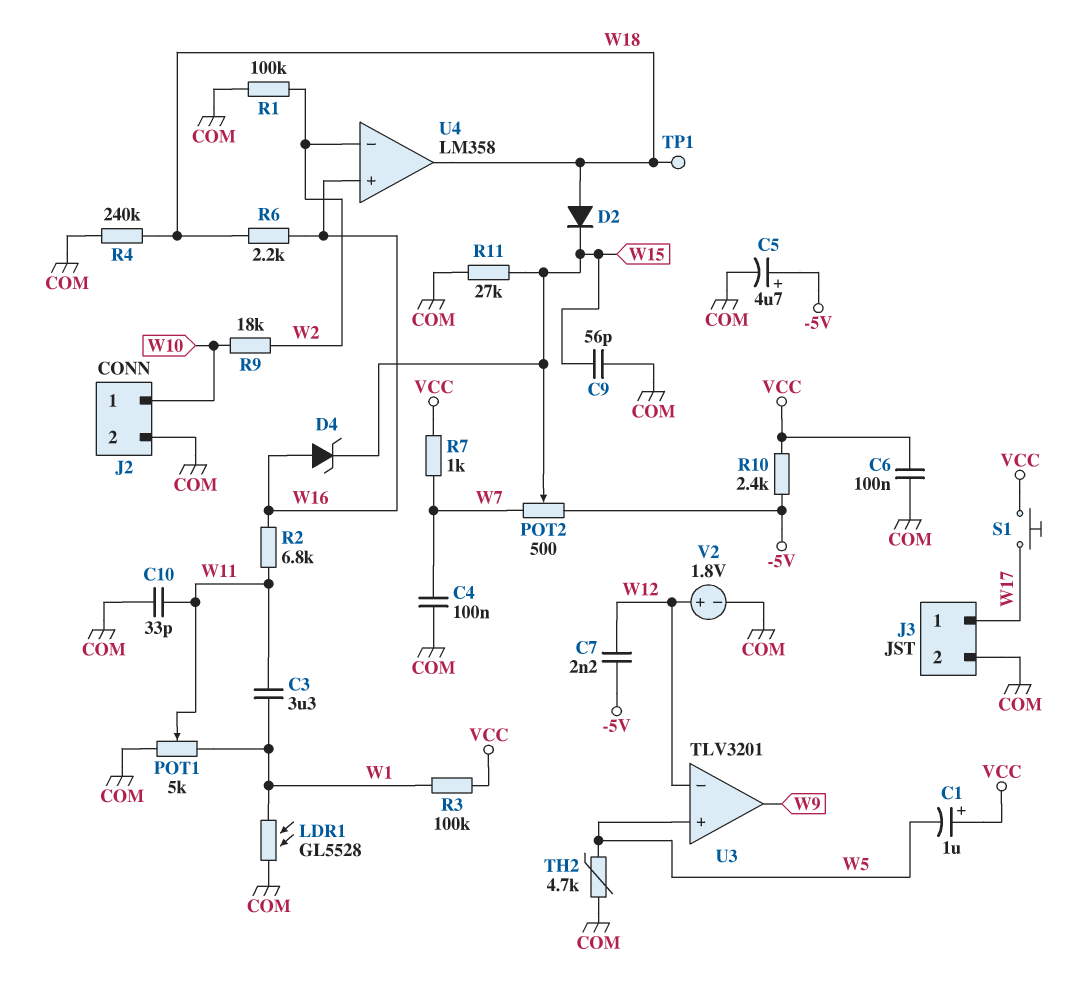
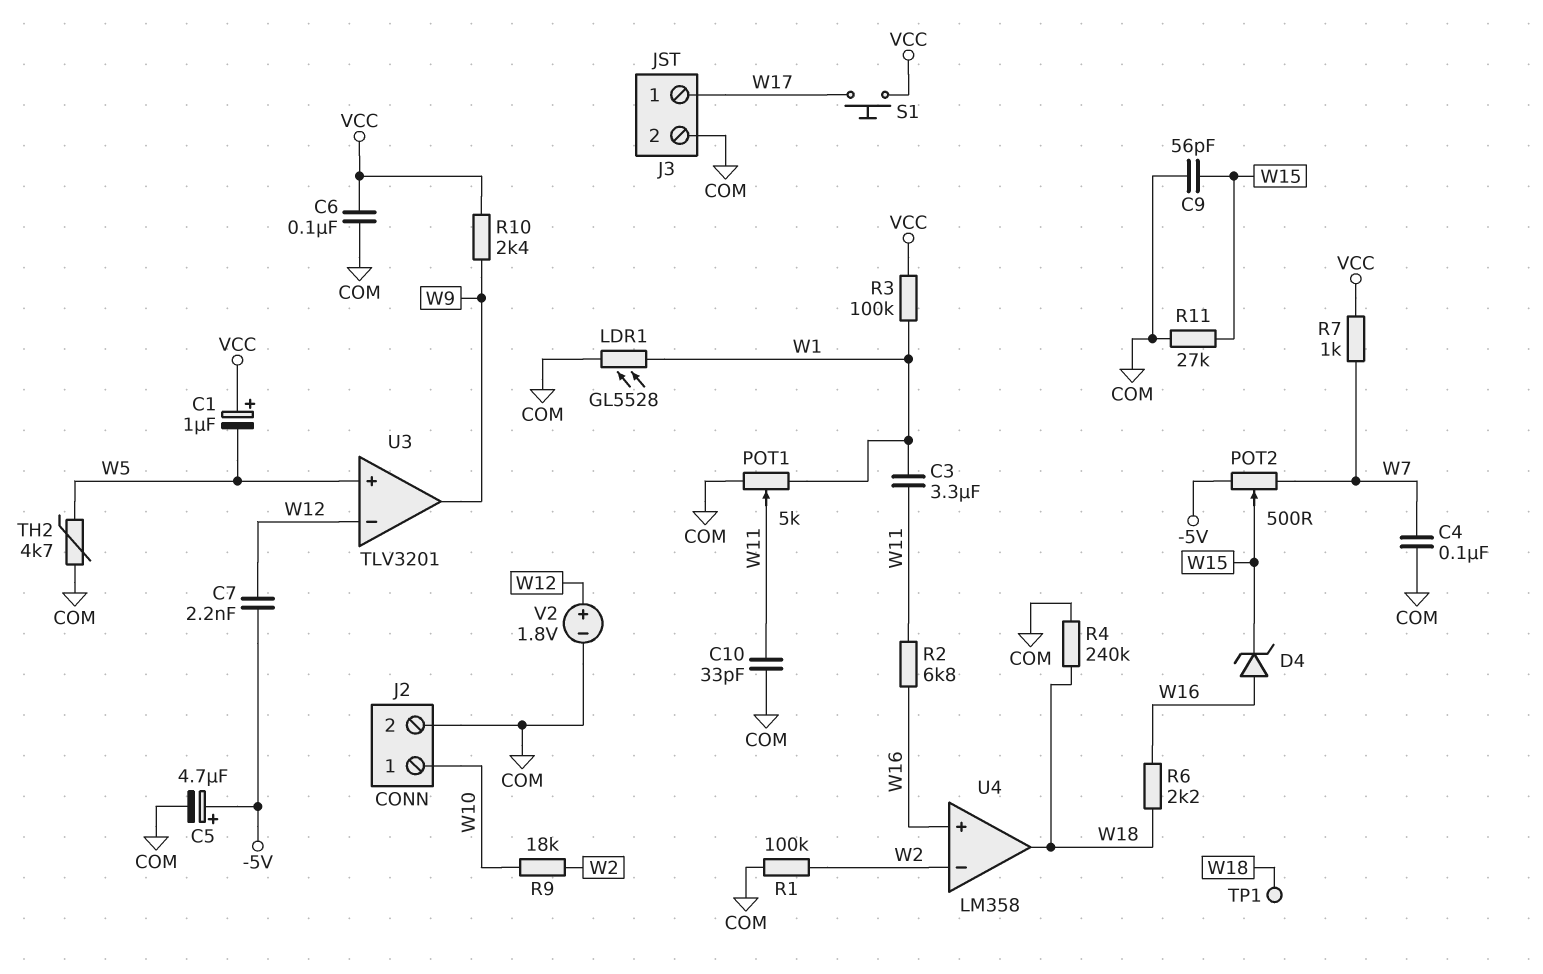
D2: diode (A W18, K W15) -> none
R10: 2.4k (-5V, VCC) -> 2.4k (VCC, W9)

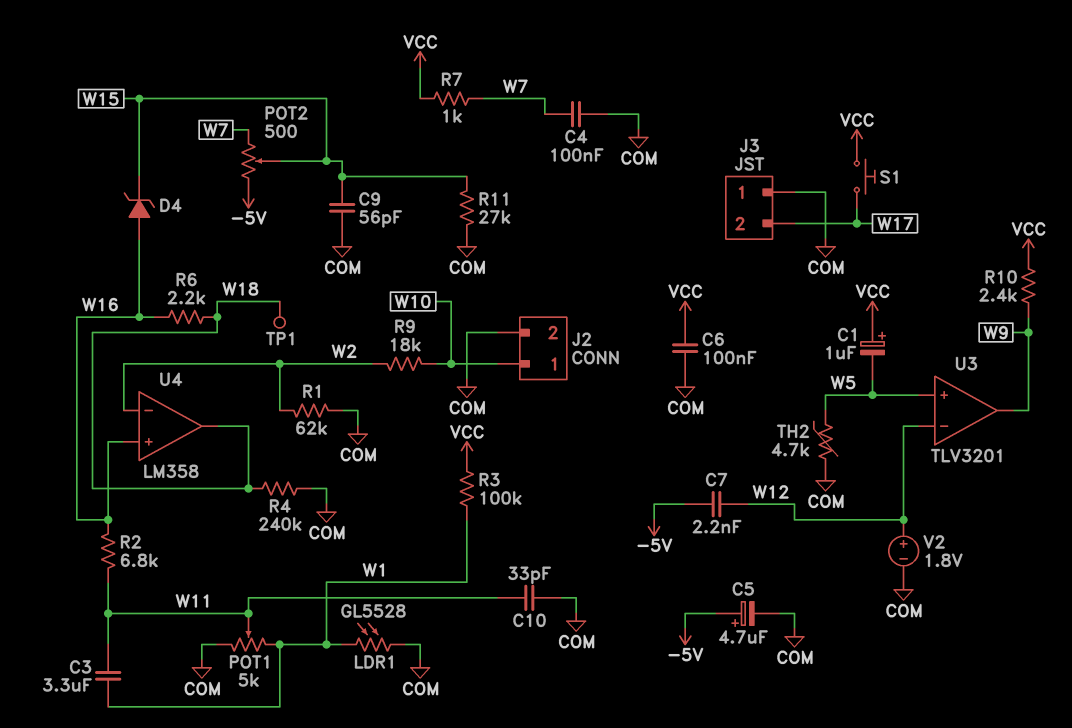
J3 pin 1: W17 -> COM
J3 pin 2: COM -> W17
R1: 100k (COM, W2) -> 62k (COM, W2)

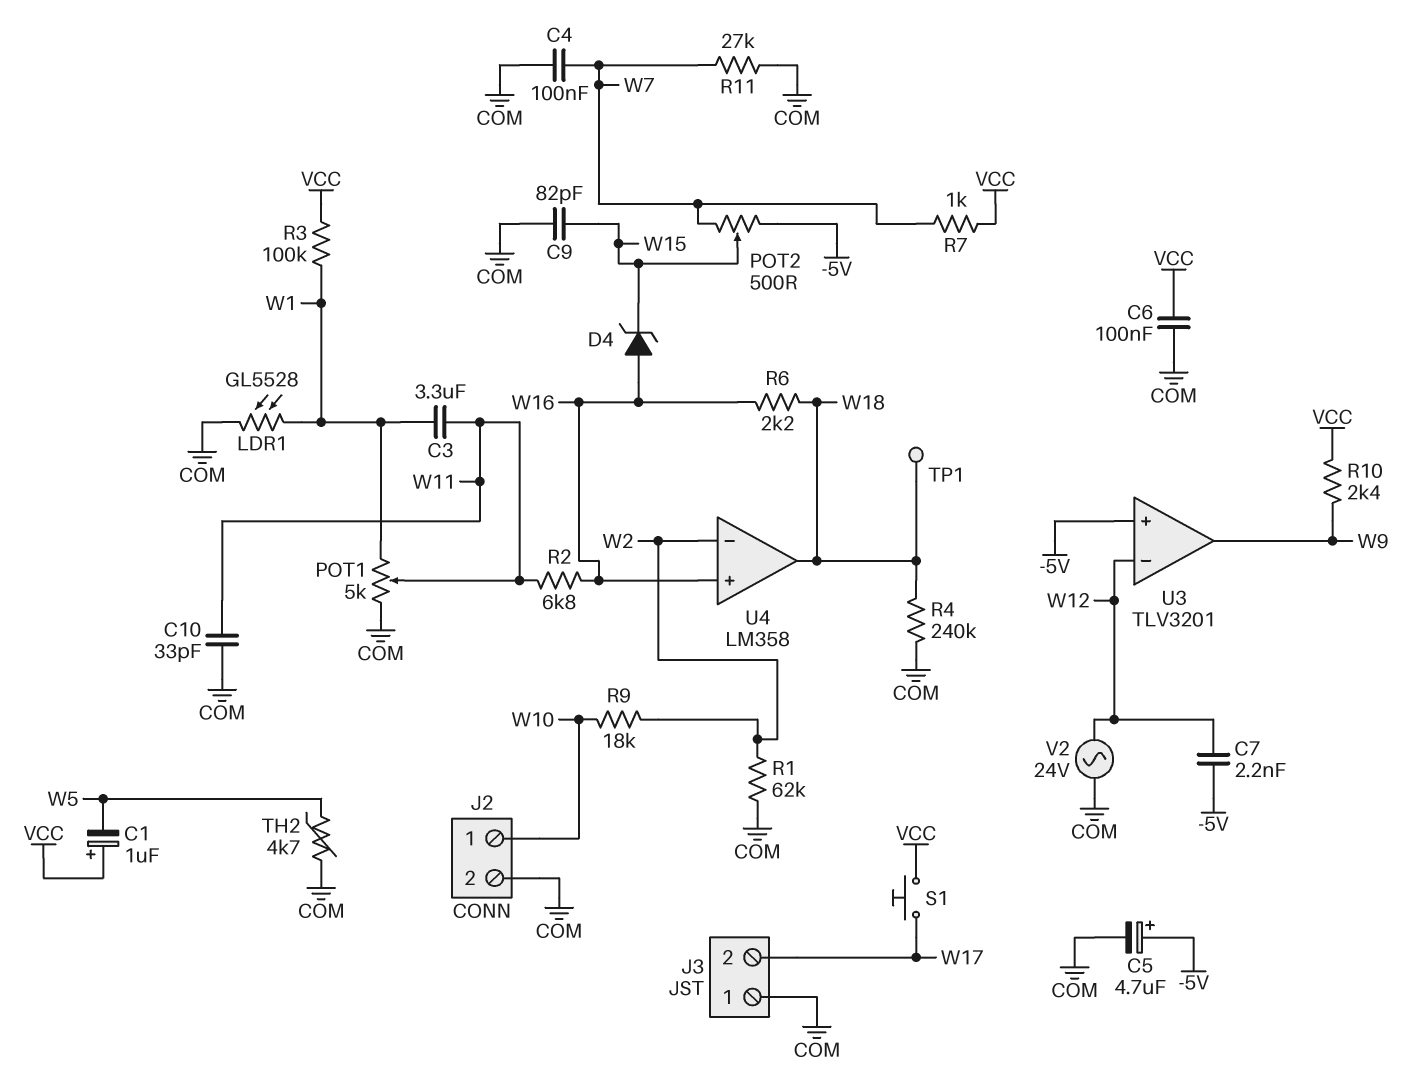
C9: 56pF (COM, W15) -> 82pF (COM, W15)
R11: 27k (COM, W15) -> 27k (COM, W7)
U3 pin in+: W5 -> -5V
V2: 1.8V (plus W12, minus COM) -> AC 24V (COM, W12)

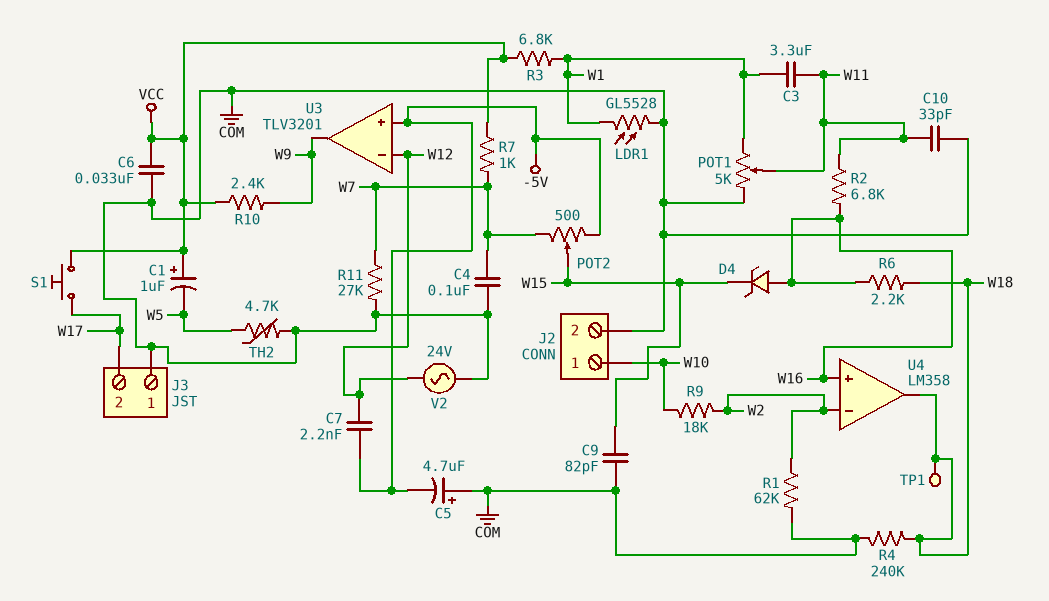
C5: 4.7uF (plus -5V, minus COM) -> 4.7uF (plus COM, minus -5V)
C6: 100nF (COM, VCC) -> 33nF (COM, VCC)
R3: 100k (VCC, W1) -> 6.8k (VCC, W1)

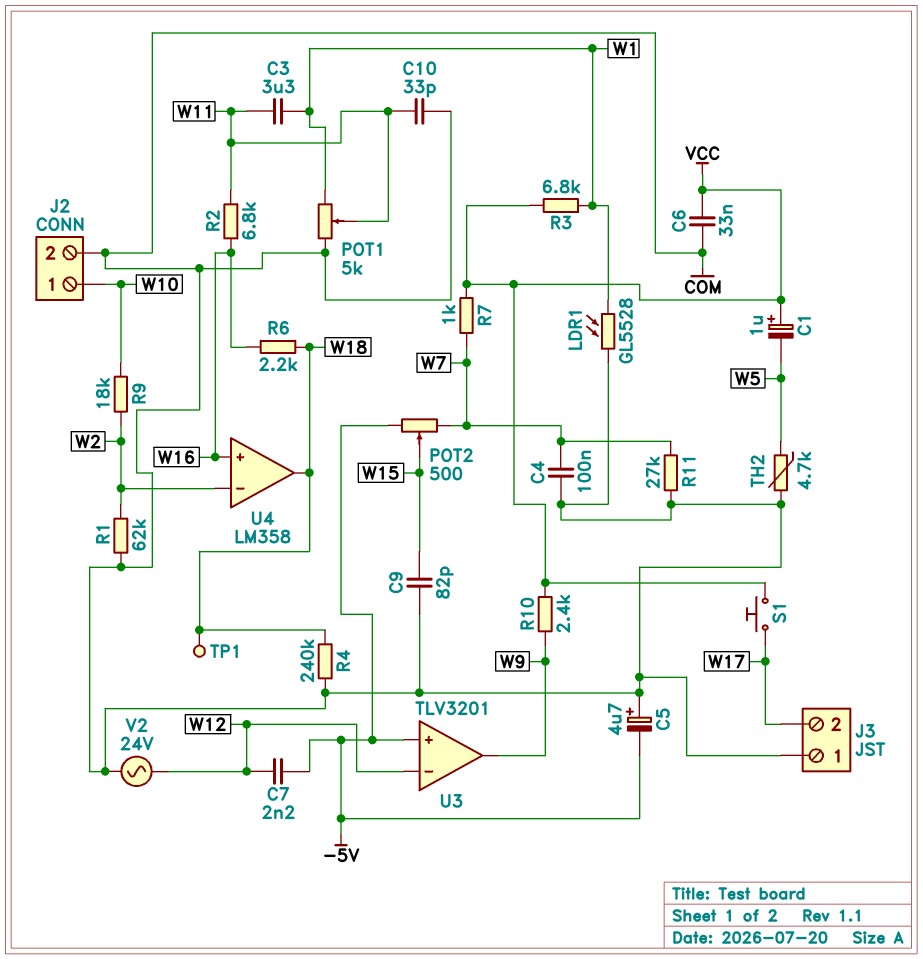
D4: zener (A W16, K W15) -> none

